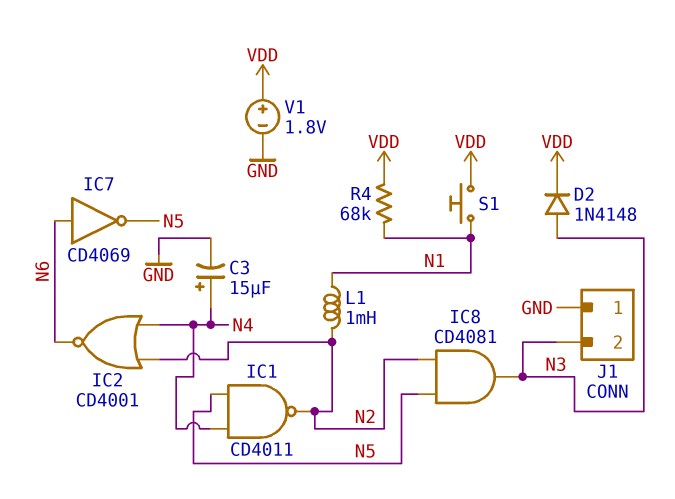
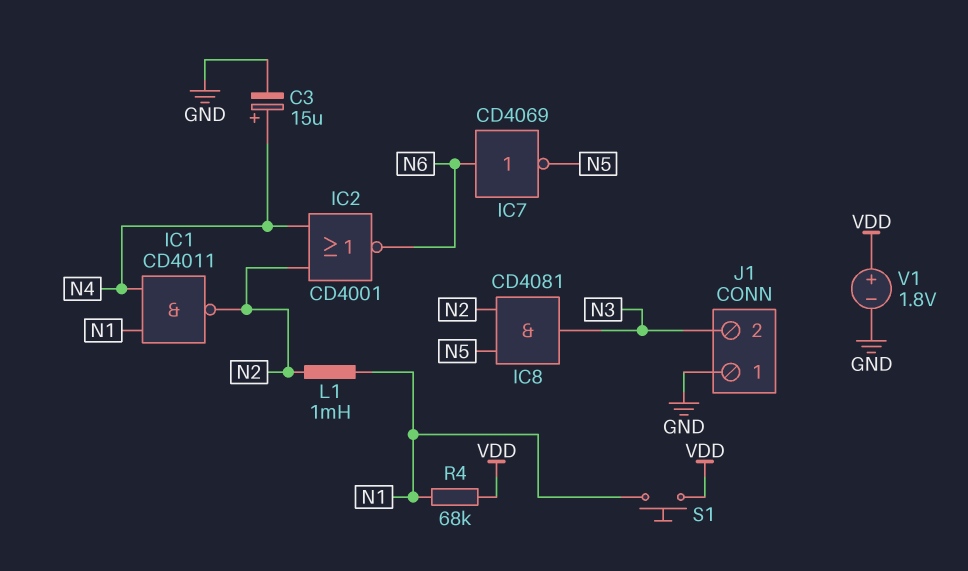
D2: diode 1N4148 (A N3, K VDD) -> none
IC1: NAND CD4011 (in N4, in N5, out N2) -> NAND CD4011 (in N1, in N4, out N2)

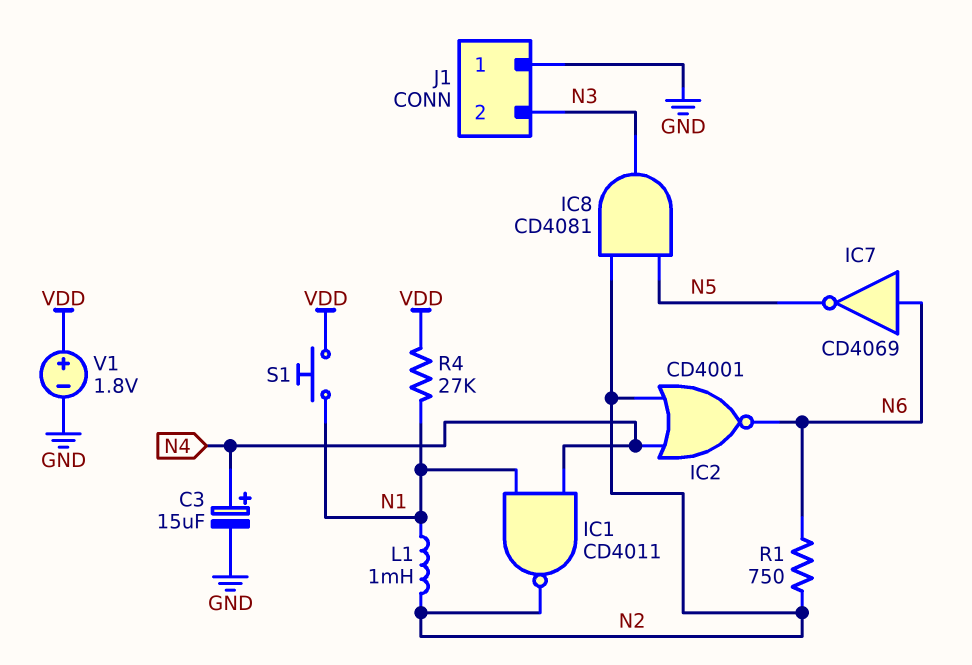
R1: none -> 750 (N2, N6)
R4: 68k (N1, VDD) -> 27k (N1, VDD)

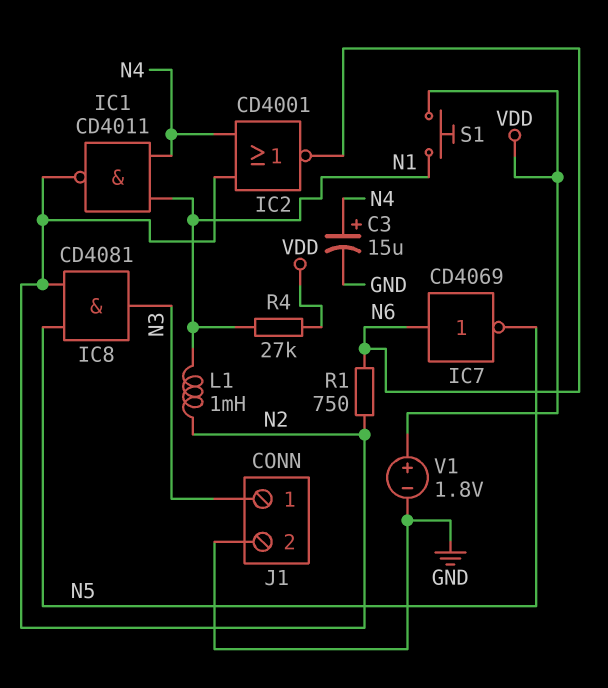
J1 pin 1: GND -> N3
J1 pin 2: N3 -> GND

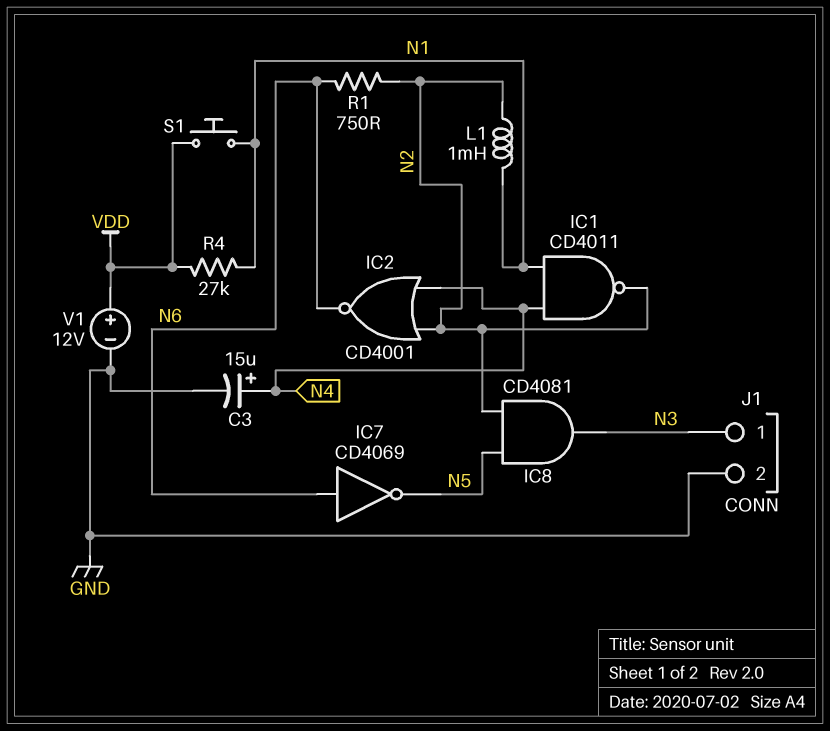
V1: 1.8V (plus VDD, minus GND) -> 12V (plus VDD, minus GND)

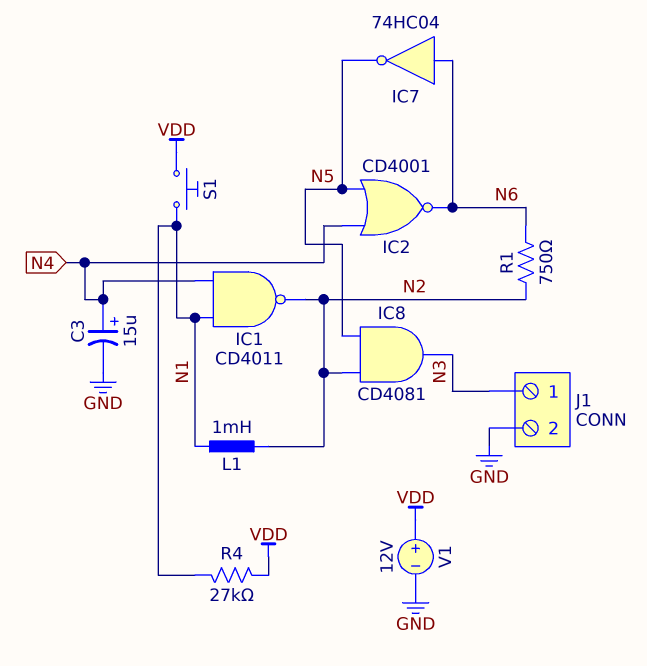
IC2: NOR CD4001 (in N2, in N4, out N6) -> NOR CD4001 (in N4, in N5, out N6)
IC7: NOT CD4069 (in N6, out N5) -> NOT 74HC04 (in N6, out N5)

